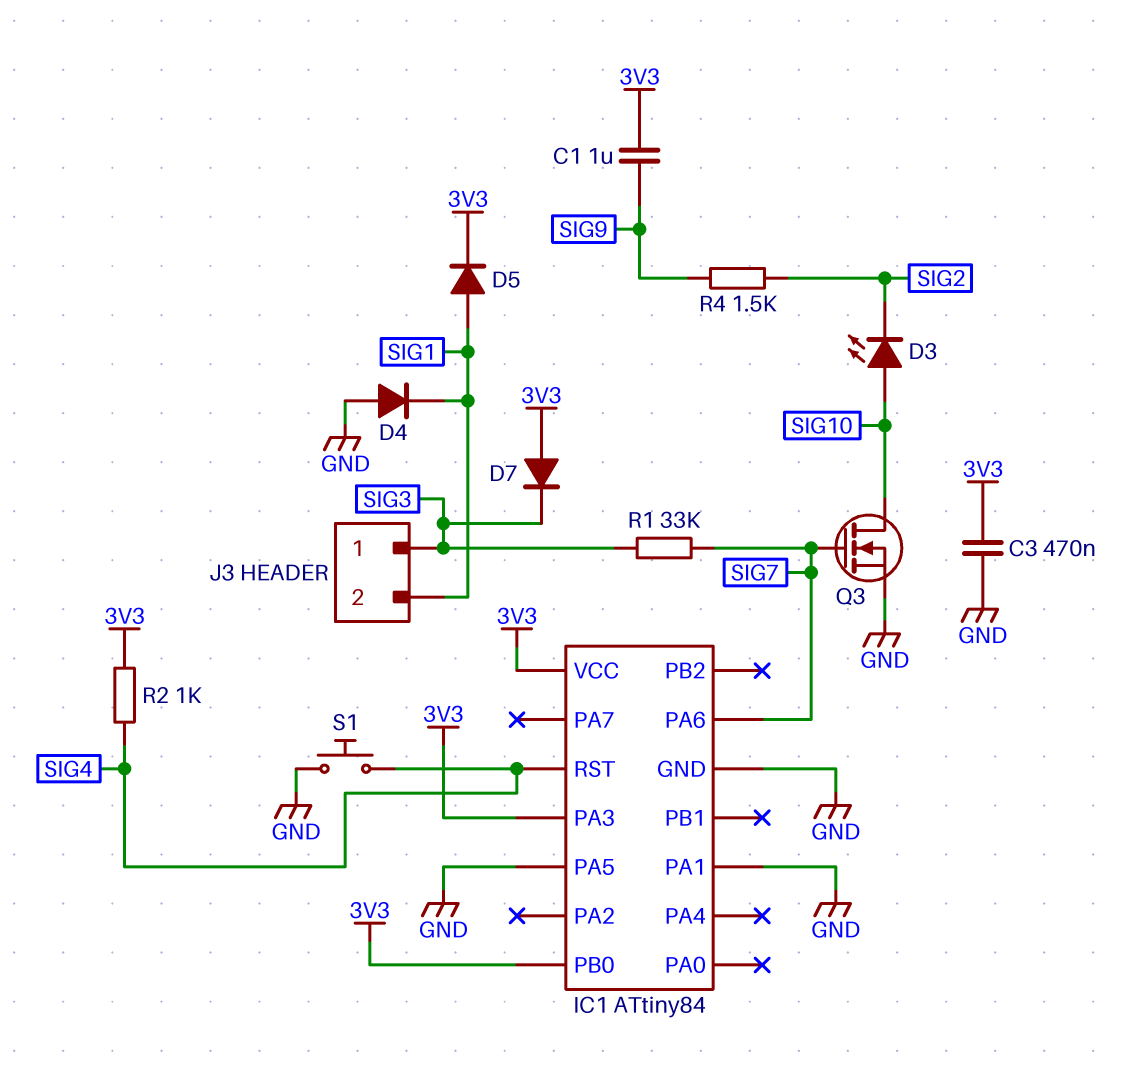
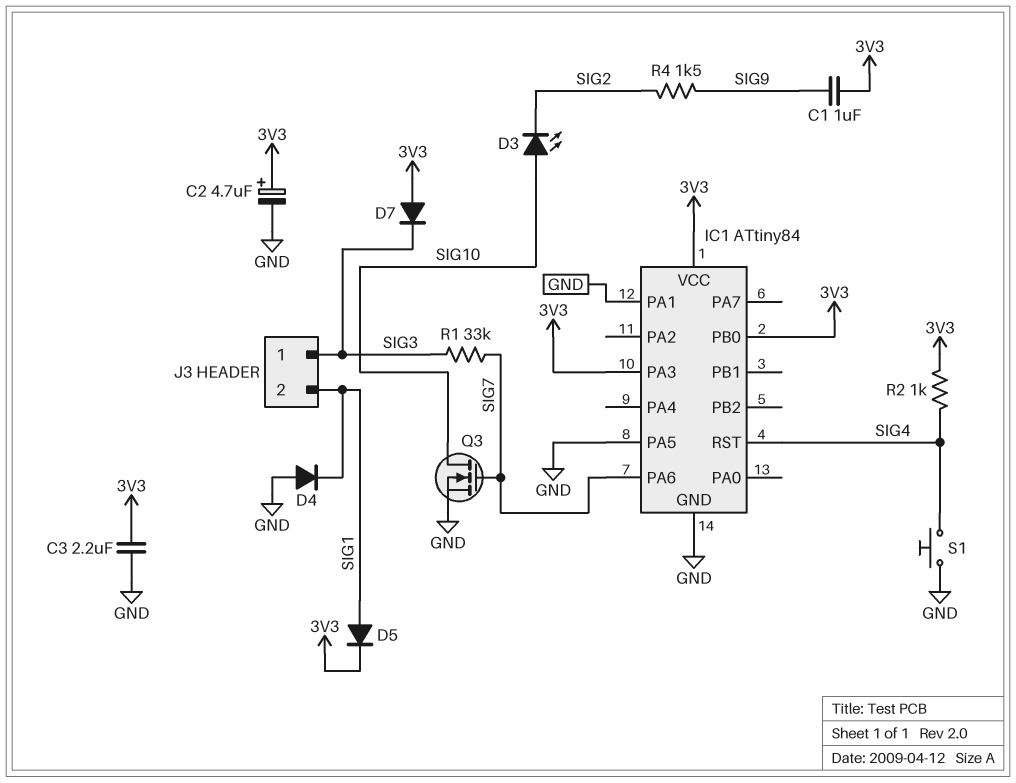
C2: none -> 4.7uF (plus 3V3, minus GND)
C3: 470nF (3V3, GND) -> 2.2uF (3V3, GND)

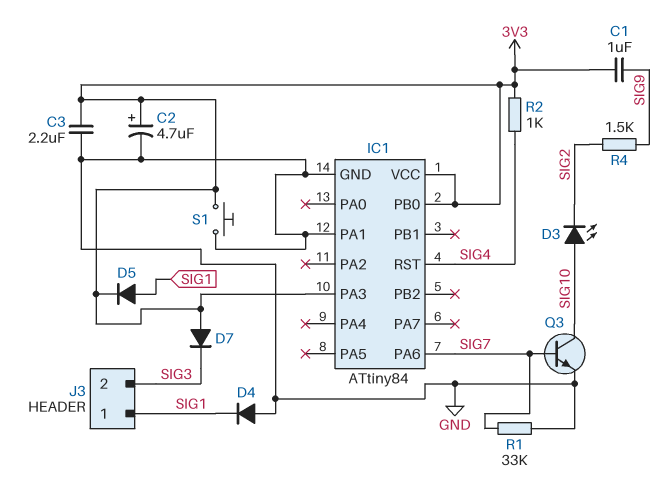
IC1 pin PA5: GND -> none
J3 pin 1: SIG3 -> SIG1
J3 pin 2: SIG1 -> SIG3
Q3: NMOS (G SIG7, D SIG10, S GND) -> NPN (B SIG7, C SIG10, E GND)
R1: 33k (SIG3, SIG7) -> 33k (GND, SIG7)
S1: button (GND, SIG4) -> button (3V3, GND)

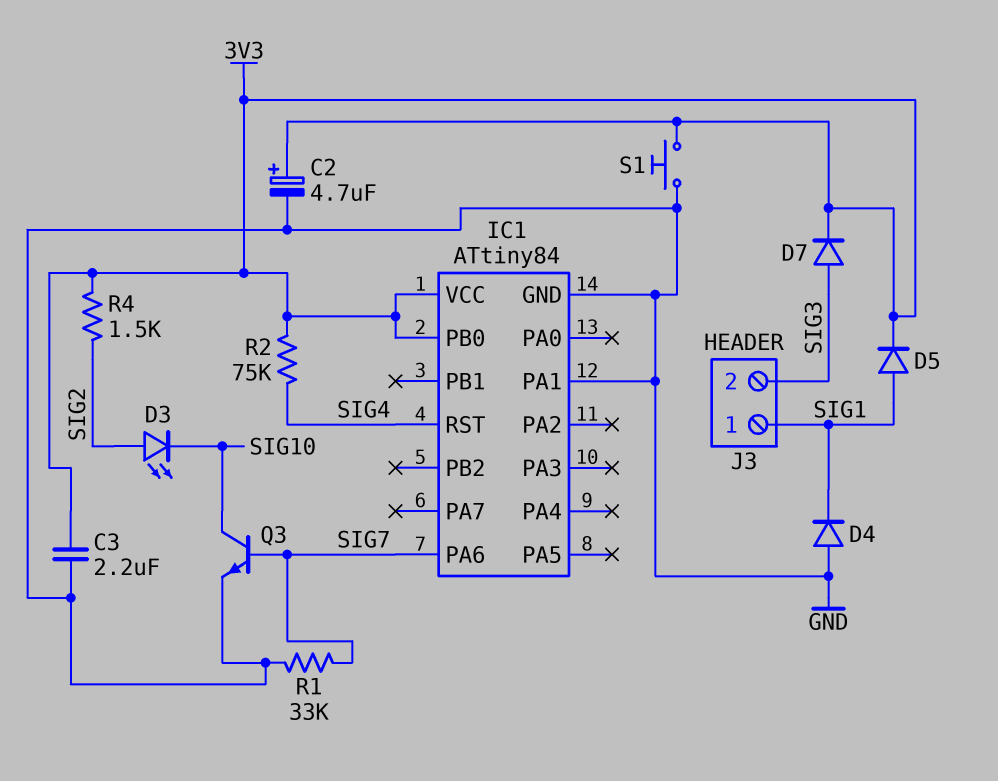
C1: 1uF (3V3, SIG9) -> none
D3: LED (A SIG10, K SIG2) -> LED (A SIG2, K SIG10)
D7: diode (A 3V3, K SIG3) -> diode (A SIG3, K 3V3)
IC1 pin PA3: 3V3 -> none
R2: 1k (3V3, SIG4) -> 75k (3V3, SIG4)
R4: 1.5k (SIG2, SIG9) -> 1.5k (3V3, SIG2)

